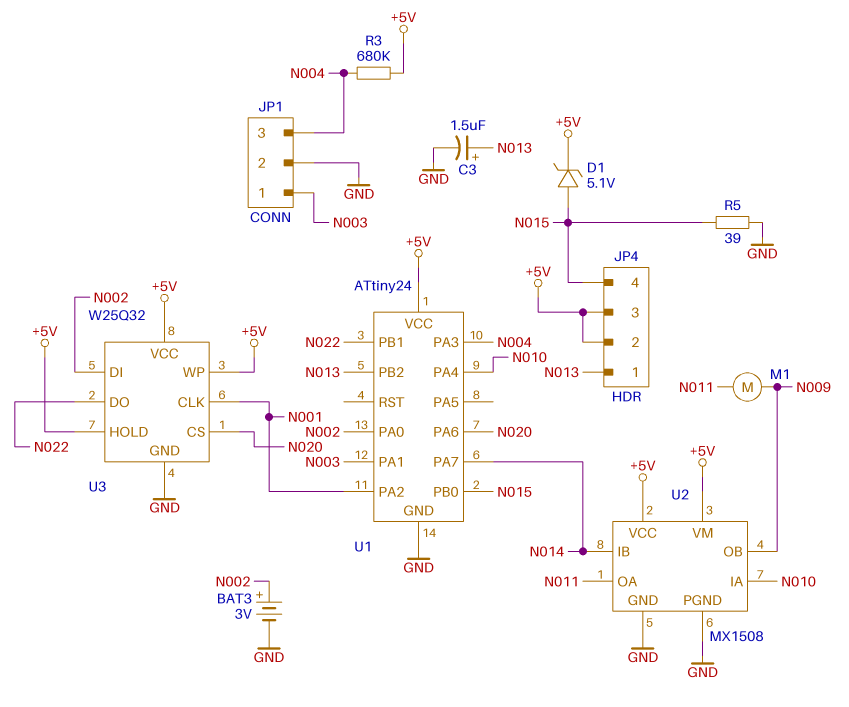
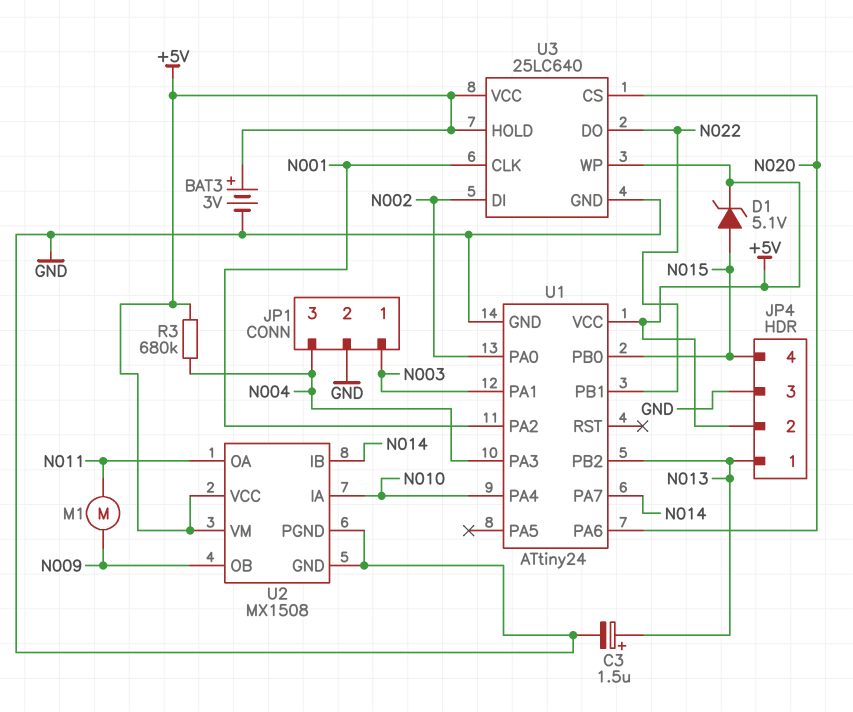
BAT3: 3V (plus N002, minus GND) -> 3V (plus +5V, minus GND)
JP4 pin 3: +5V -> GND
R5: 39 (GND, N015) -> none
U3: W25Q32 -> 25LC640

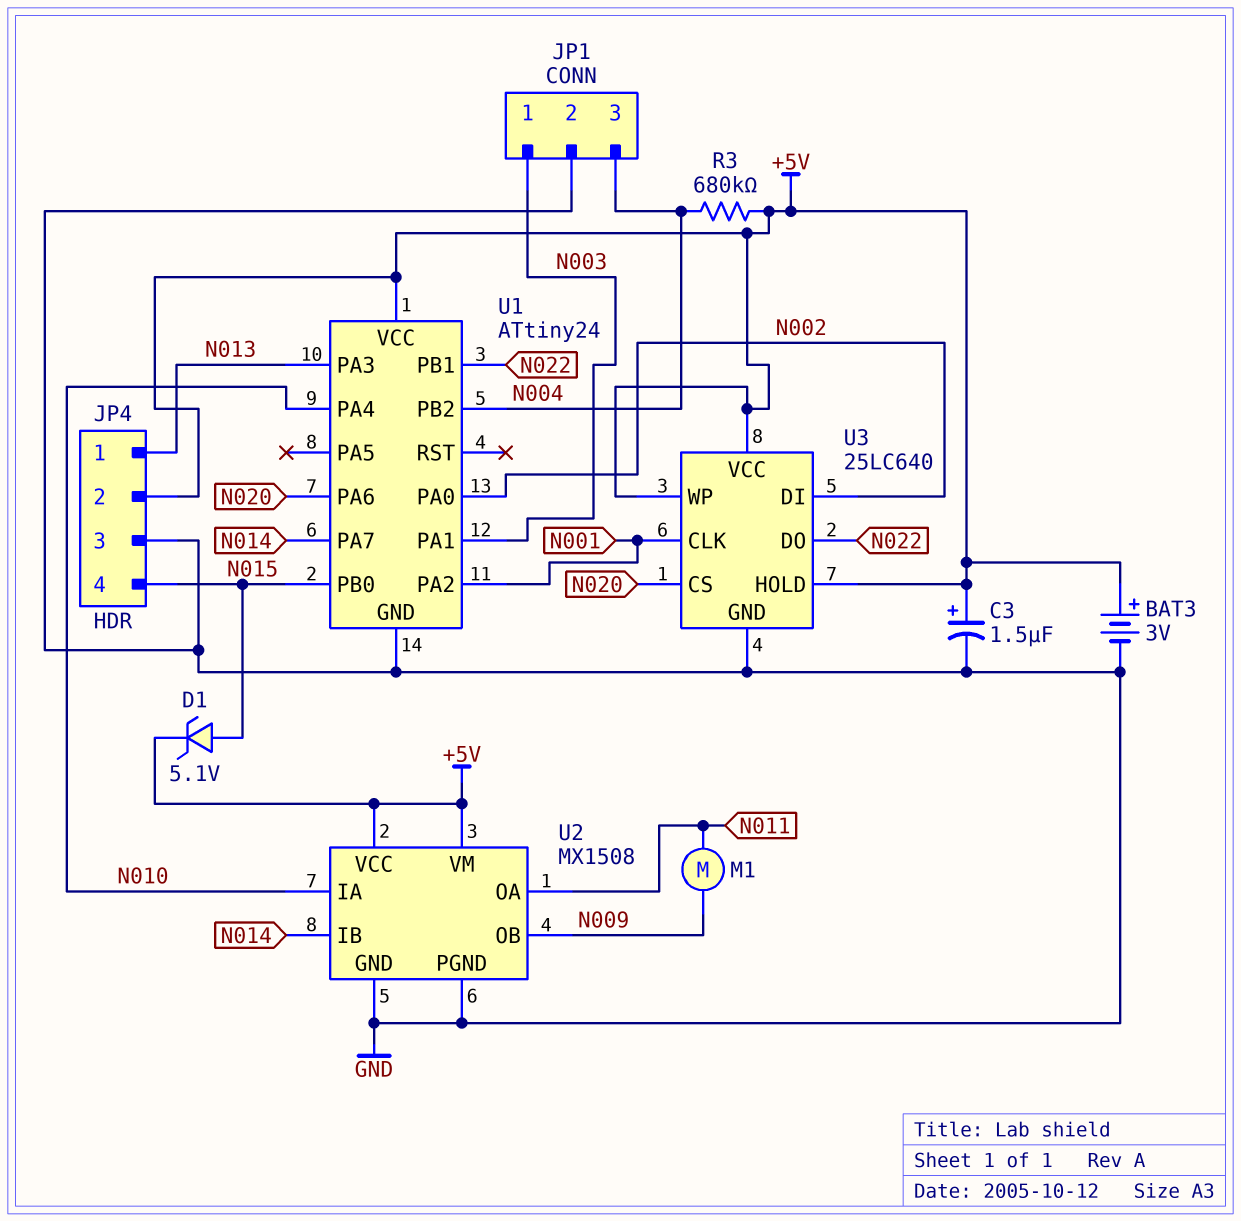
C3: 1.5uF (plus N013, minus GND) -> 1.5uF (plus +5V, minus GND)
U1 pin PA3: N004 -> N013
U1 pin PB2: N013 -> N004

